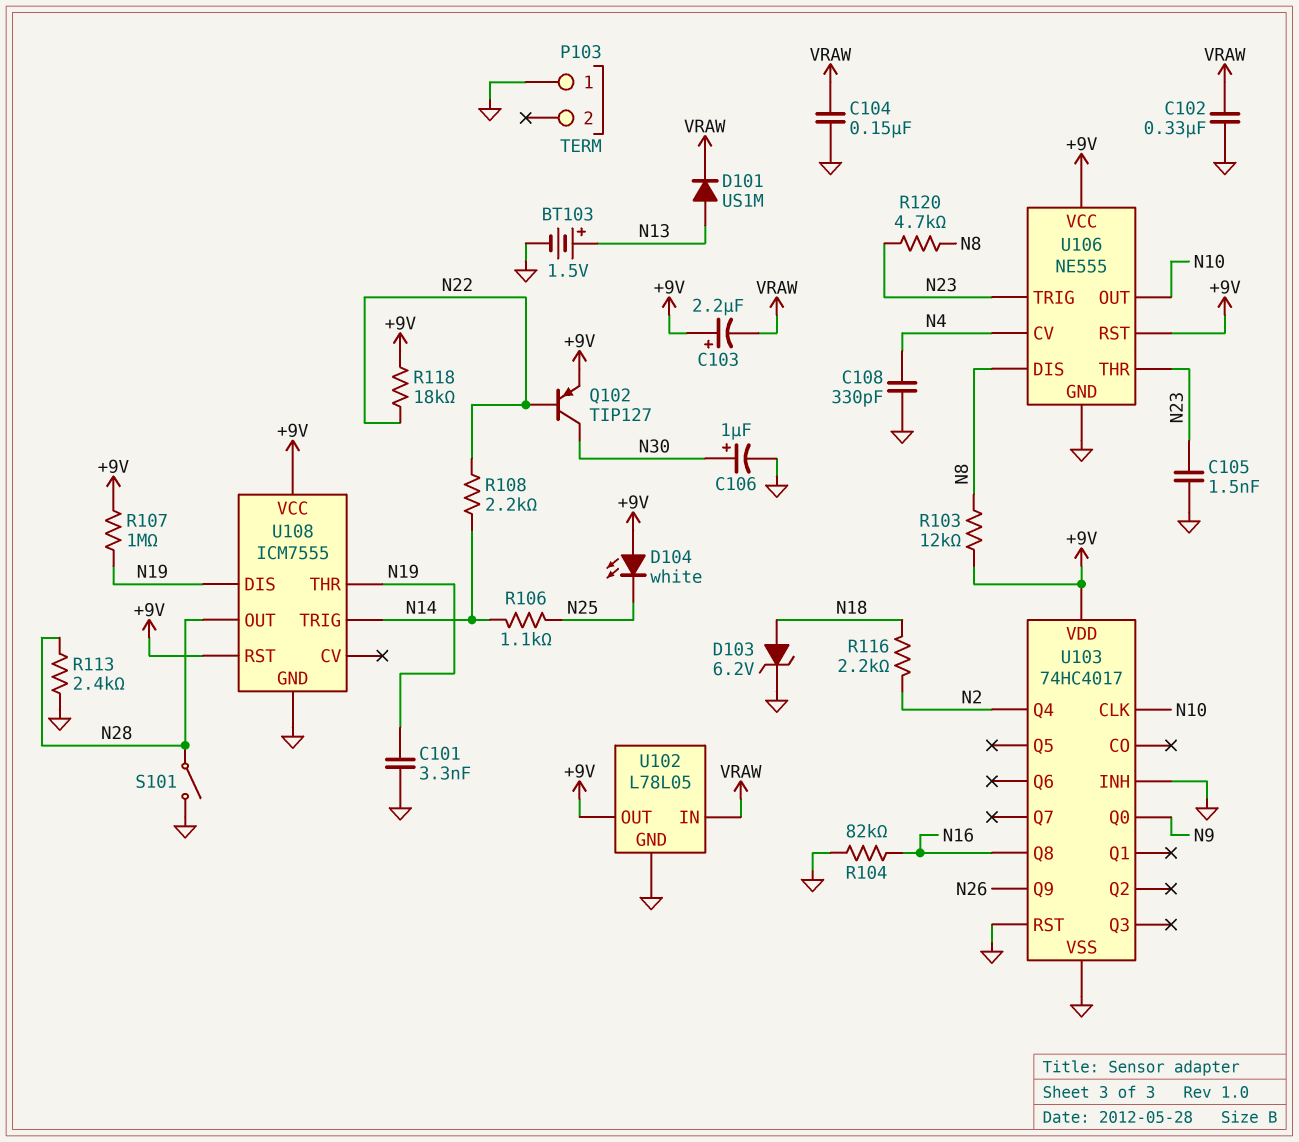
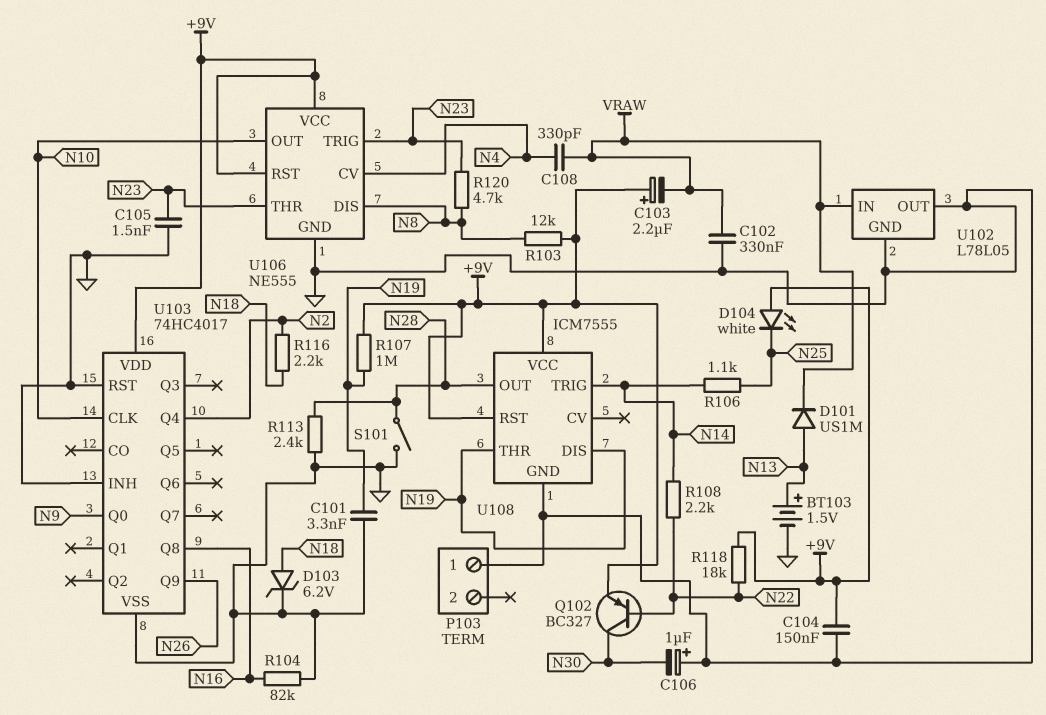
C104: 150nF (GND, VRAW) -> 150nF (+9V, GND)
C106: 1uF (plus N30, minus GND) -> 1uF (plus GND, minus N30)
C108: 330pF (GND, N4) -> 330pF (N4, VRAW)
Q102: PNP TIP127 (B N22, C N30, E +9V) -> PNP BC327 (B N22, C N30, E +9V)
U102 pin OUT: +9V -> GND

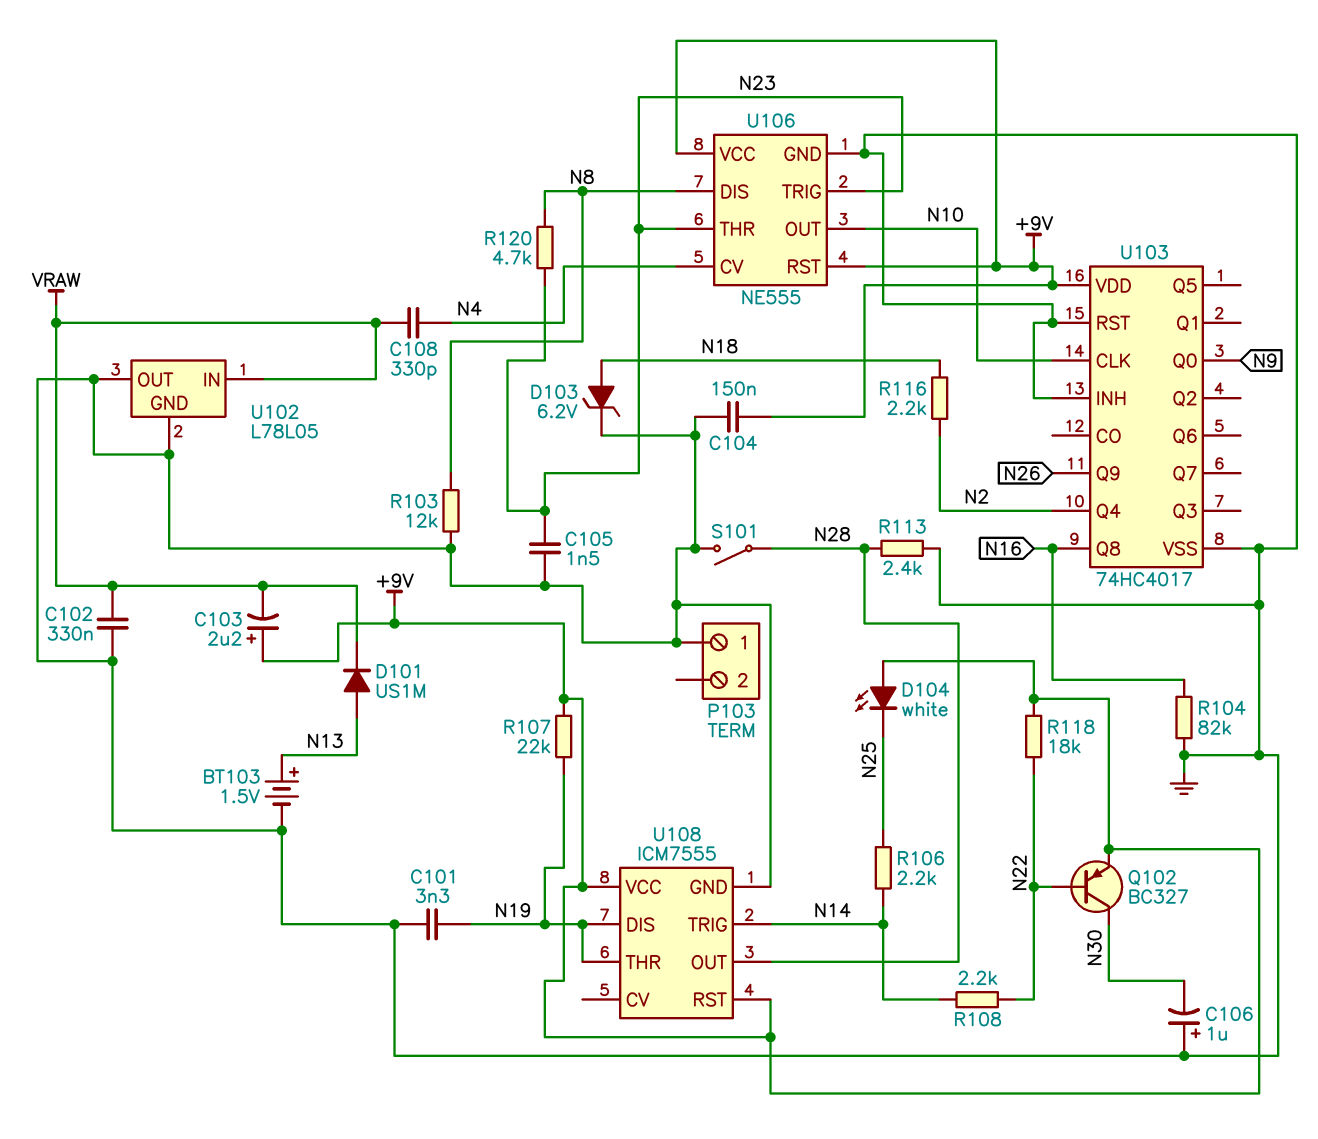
R103: 12k (+9V, N8) -> 12k (GND, N8)
R106: 1.1k (N14, N25) -> 2.2k (N14, N25)
R107: 1M (+9V, N19) -> 22k (+9V, N19)

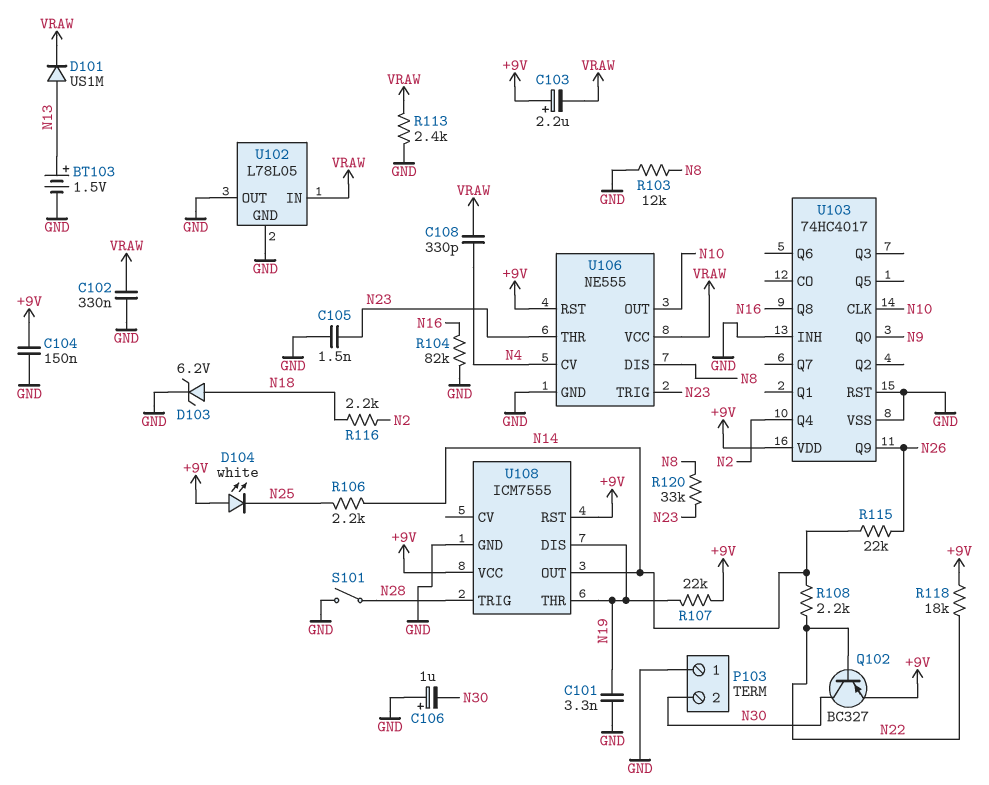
P103 pin 2: none -> N30
R113: 2.4k (GND, N28) -> 2.4k (GND, VRAW)
R115: none -> 22k (N14, N26)
R120: 4.7k (N8, N23) -> 33k (N8, N23)
U106 pin VCC: +9V -> VRAW
U108 pin OUT: N28 -> N14
U108 pin TRIG: N14 -> N28

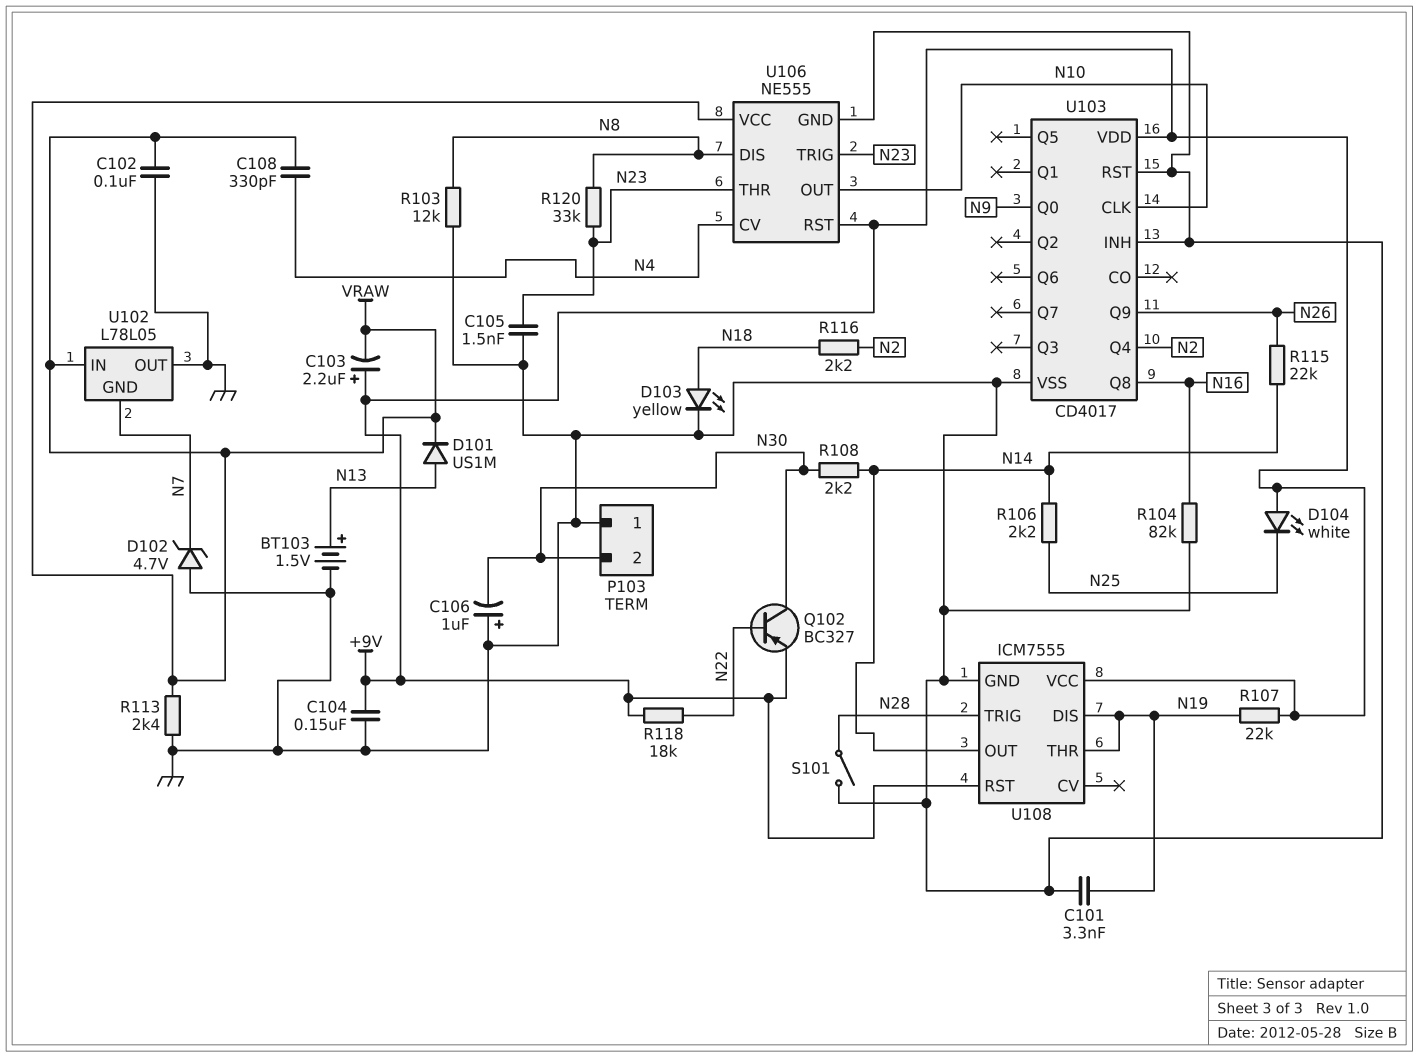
C102: 330nF (GND, VRAW) -> 100nF (GND, VRAW)
D102: none -> zener 4.7V (A GND, K N7)
D103: zener 6.2V (A N18, K GND) -> LED yellow (A N18, K GND)
R108: 2.2k (N14, N22) -> 2.2k (N14, N30)
U102 pin GND: GND -> N7
U103: 74HC4017 -> CD4017

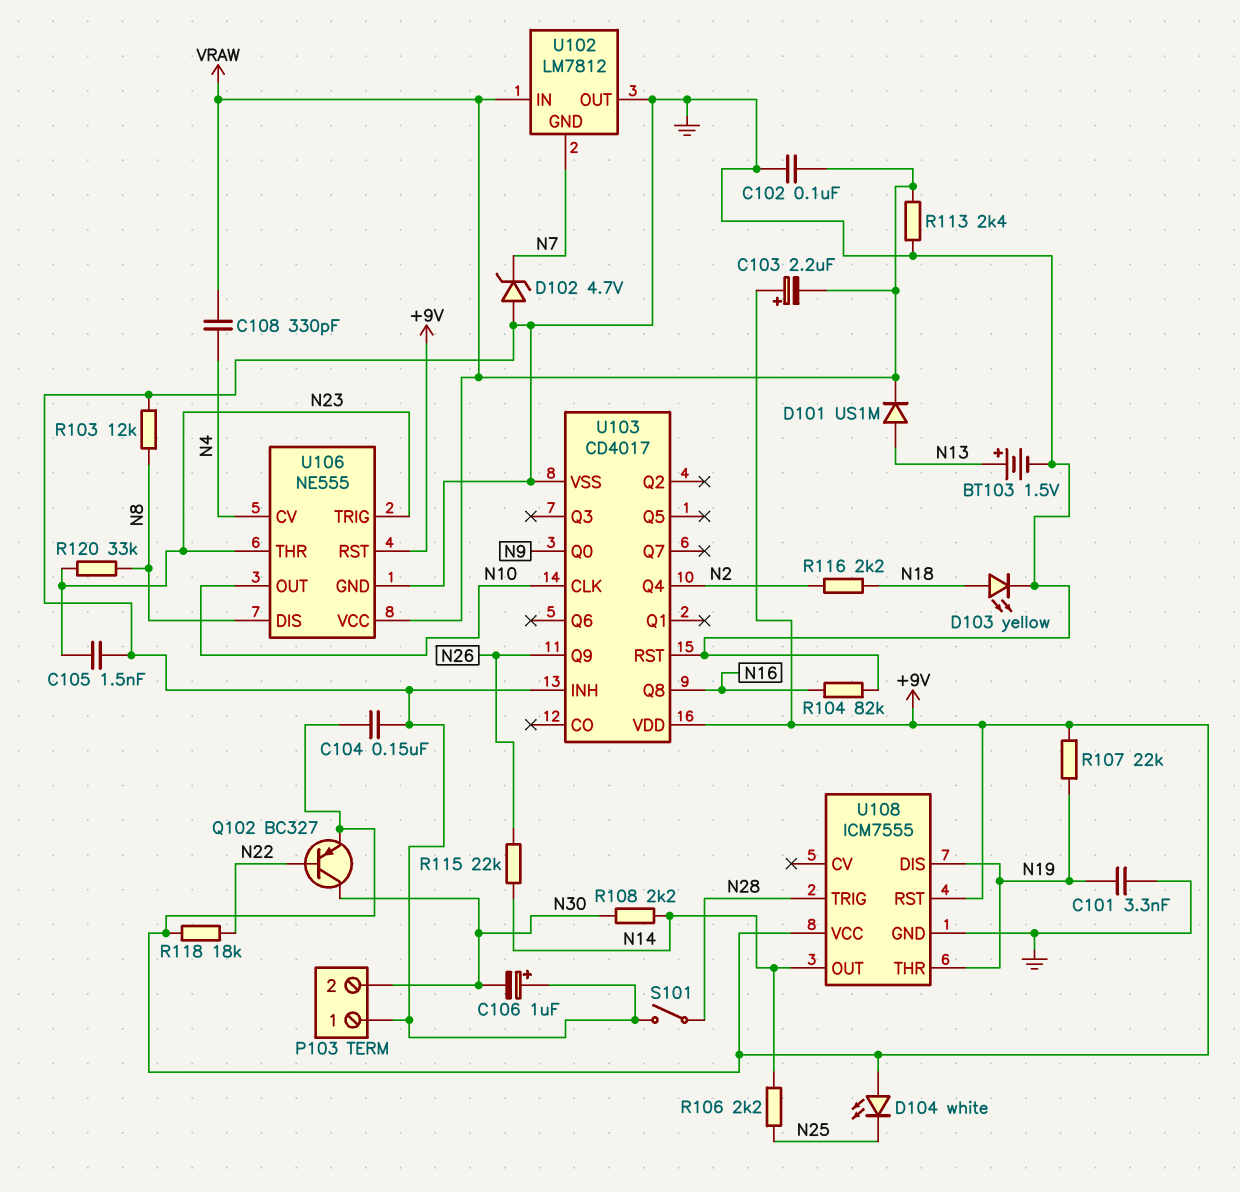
U102: L78L05 -> LM7812

